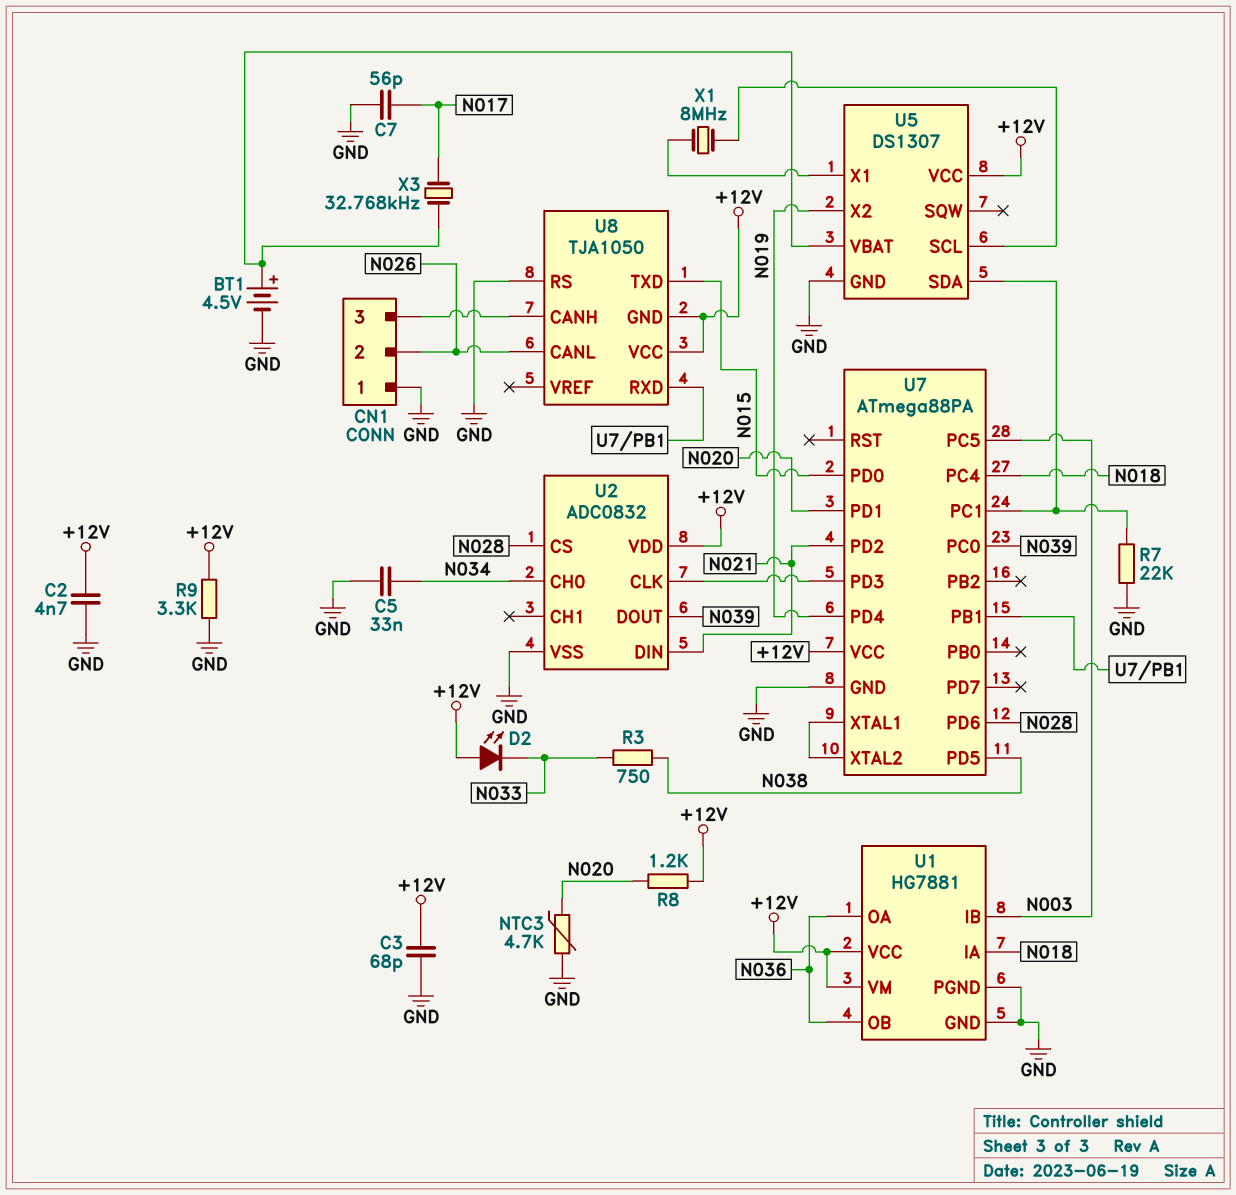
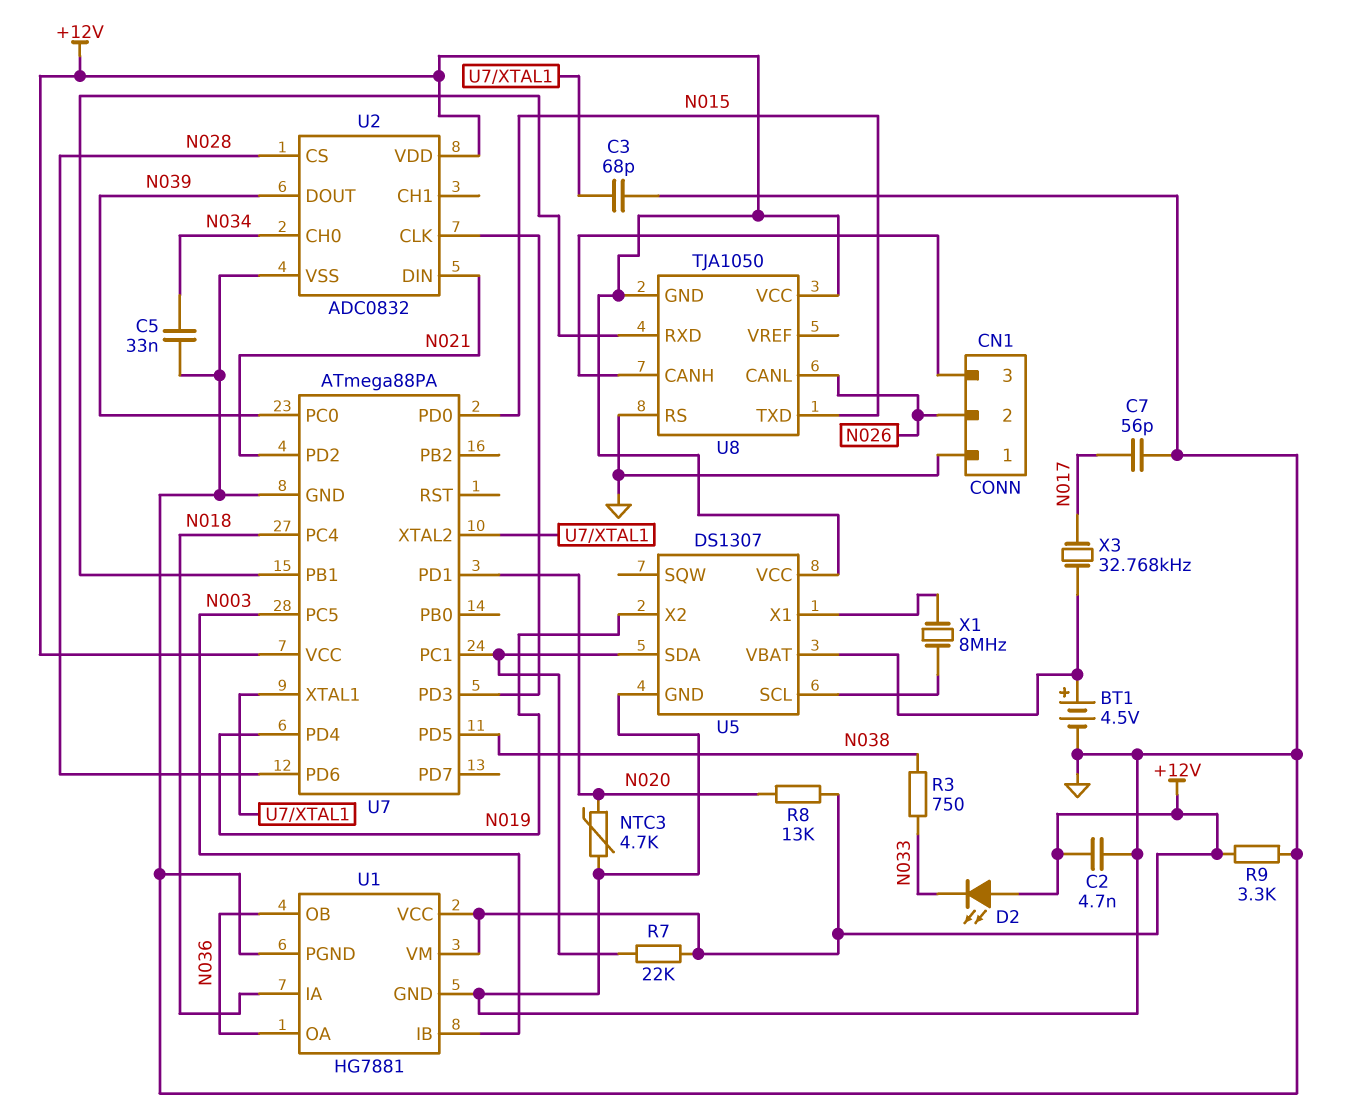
C3: 68pF (+12V, GND) -> 68pF (GND, U7/XTAL1)
R7: 22k (GND, U5/SDA) -> 22k (+12V, U5/SDA)
R8: 1.2k (+12V, N020) -> 13k (+12V, N020)

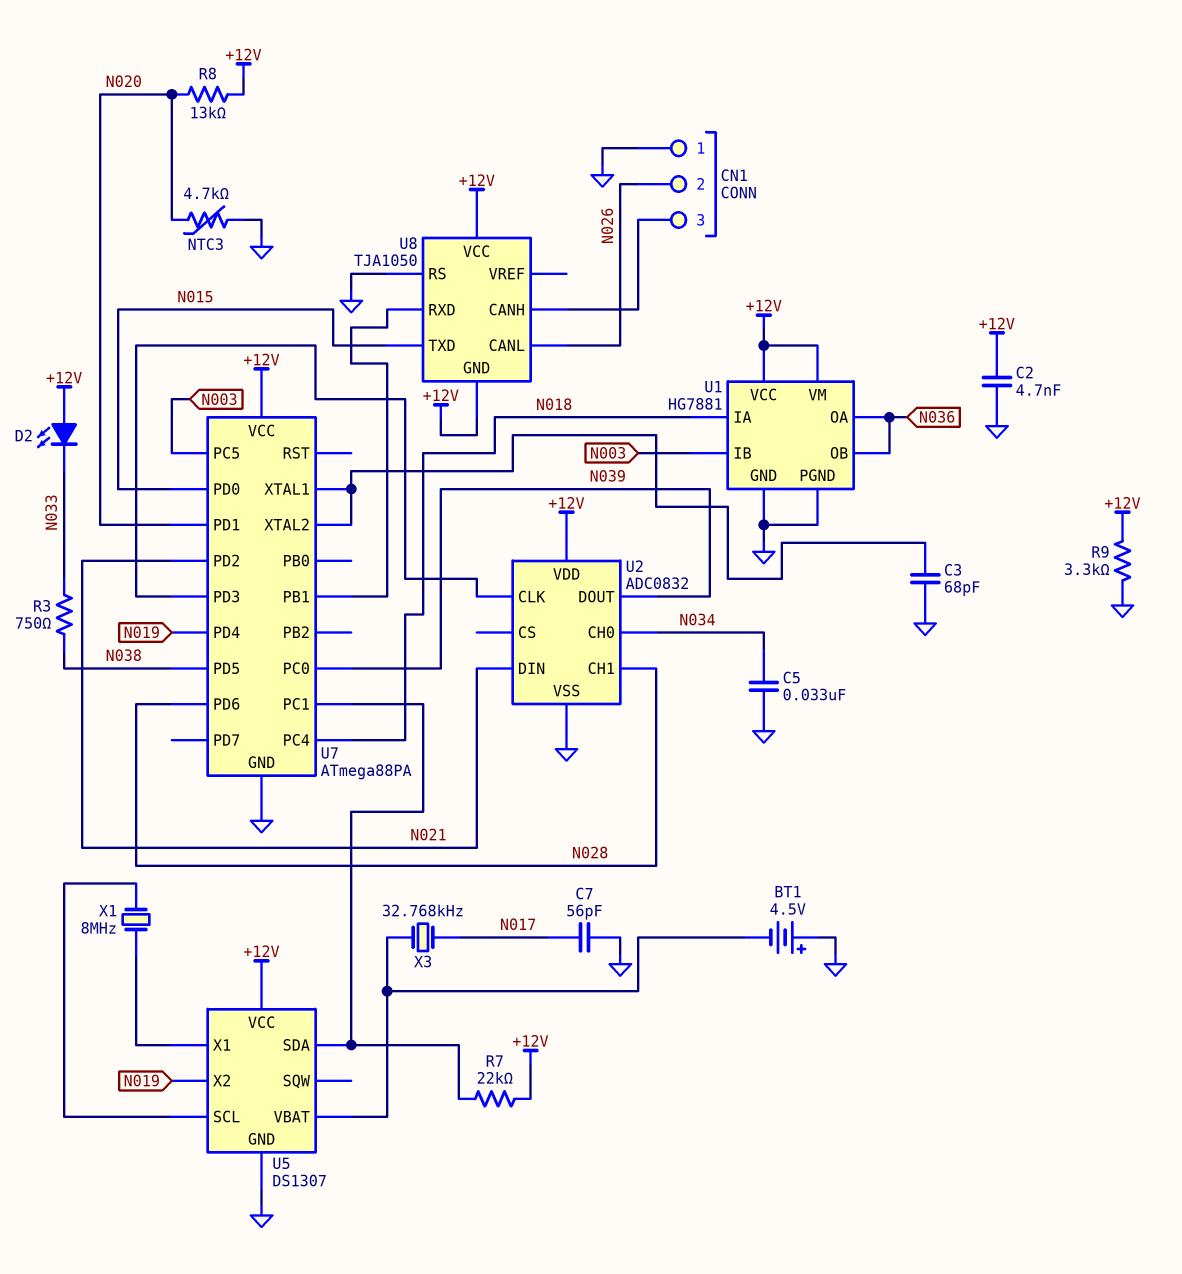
BT1: 4.5V (plus U5/VBAT, minus GND) -> 4.5V (plus GND, minus U5/VBAT)
U2 pin CH1: none -> N028
U2 pin CS: N028 -> none

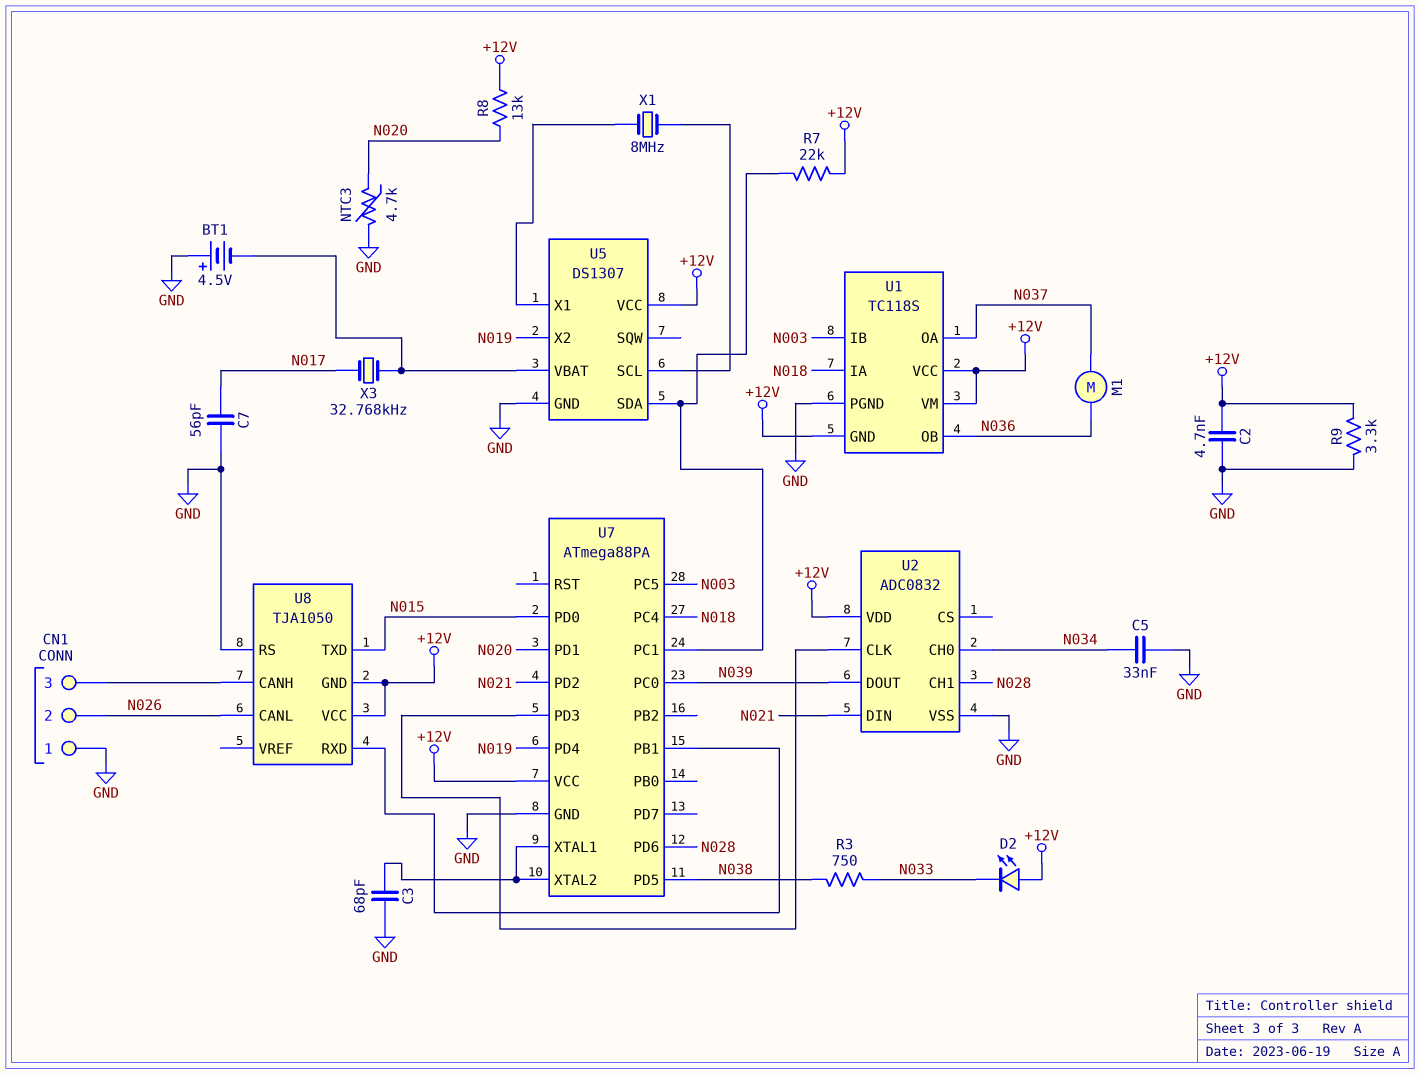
M1: none -> motor (N036, N037)
U1: HG7881 -> TC118S
U1 pin GND: GND -> +12V
U1 pin OA: N036 -> N037

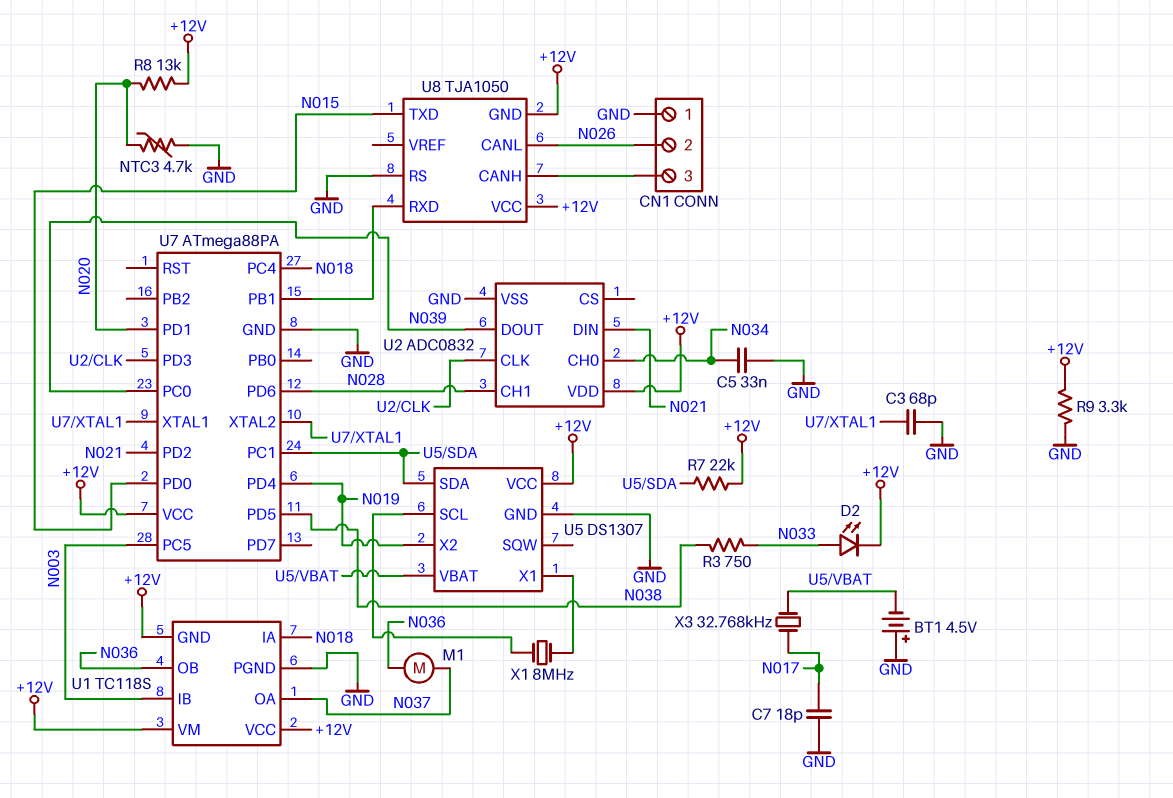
C2: 4.7nF (+12V, GND) -> none
C7: 56pF (GND, N017) -> 18pF (GND, N017)
D2: LED (A +12V, K N033) -> LED (A N033, K +12V)

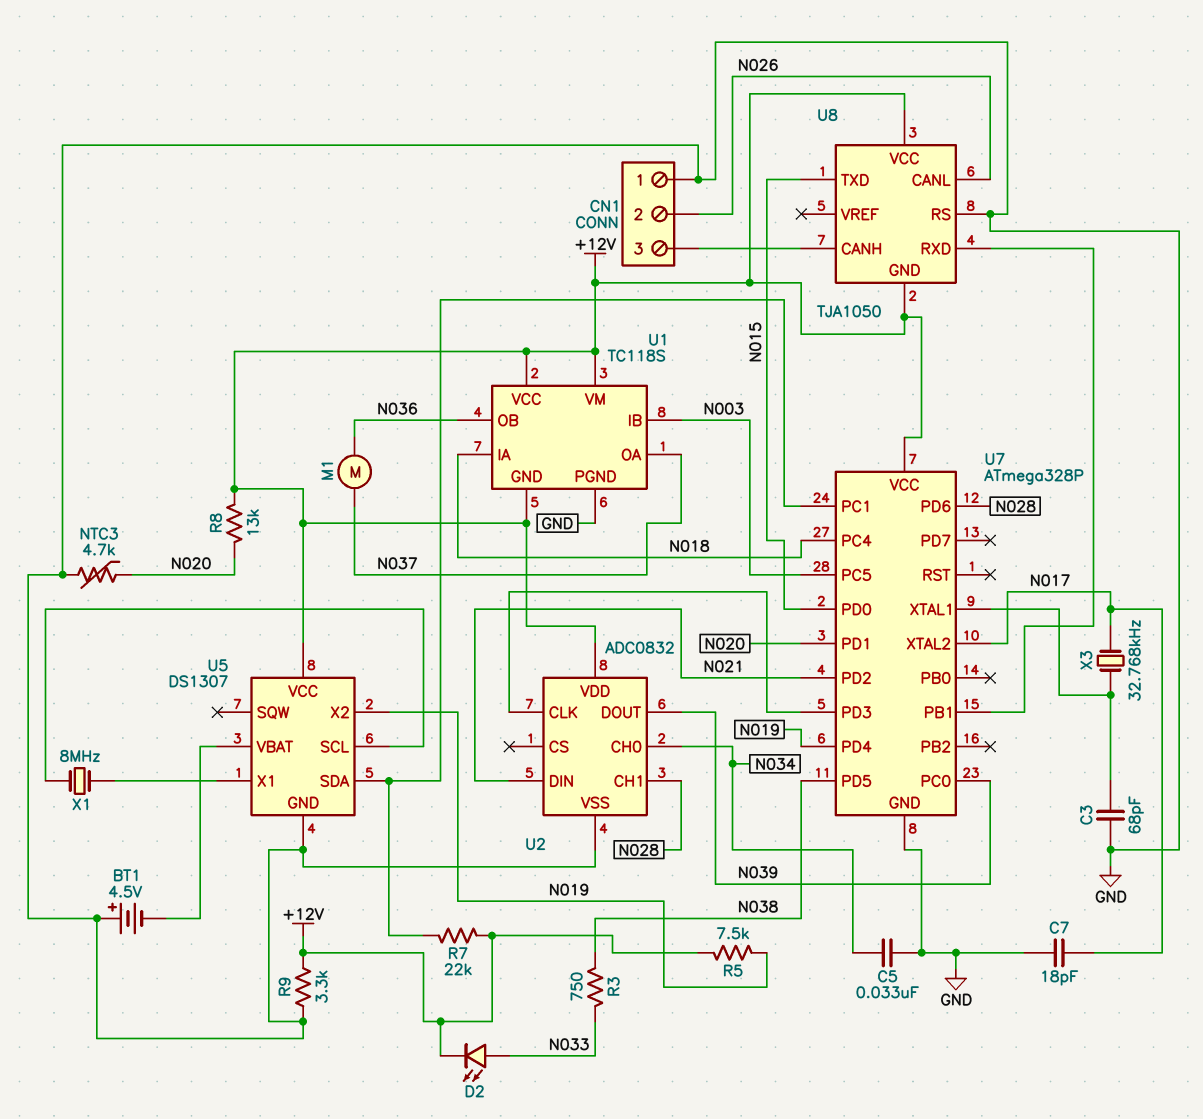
R5: none -> 7.5k (+12V, N019)
U7: ATmega88PA -> ATmega328P
U7 pin XTAL2: U7/XTAL1 -> N017
X3: 32.768kHz (N017, U5/VBAT) -> 32.768kHz (N017, U7/XTAL1)

